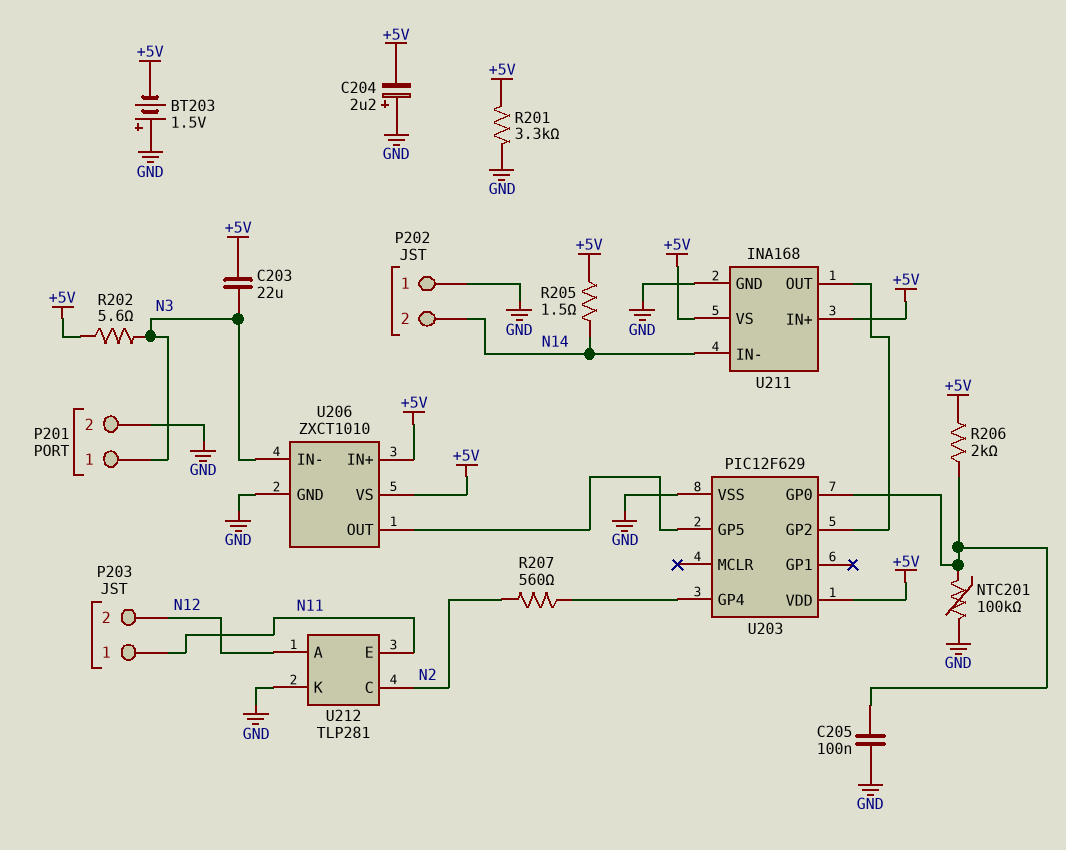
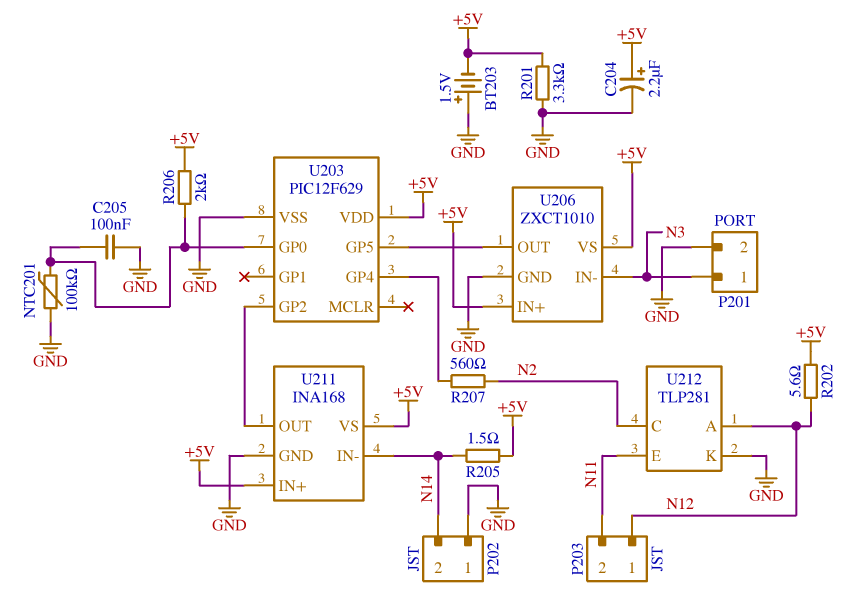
C203: 22uF (+5V, N3) -> none
C204: 2.2uF (plus GND, minus +5V) -> 2.2uF (plus +5V, minus GND)
P203 pin 1: N11 -> N12
P203 pin 2: N12 -> N11
R202: 5.6 (+5V, N3) -> 5.6 (+5V, N12)

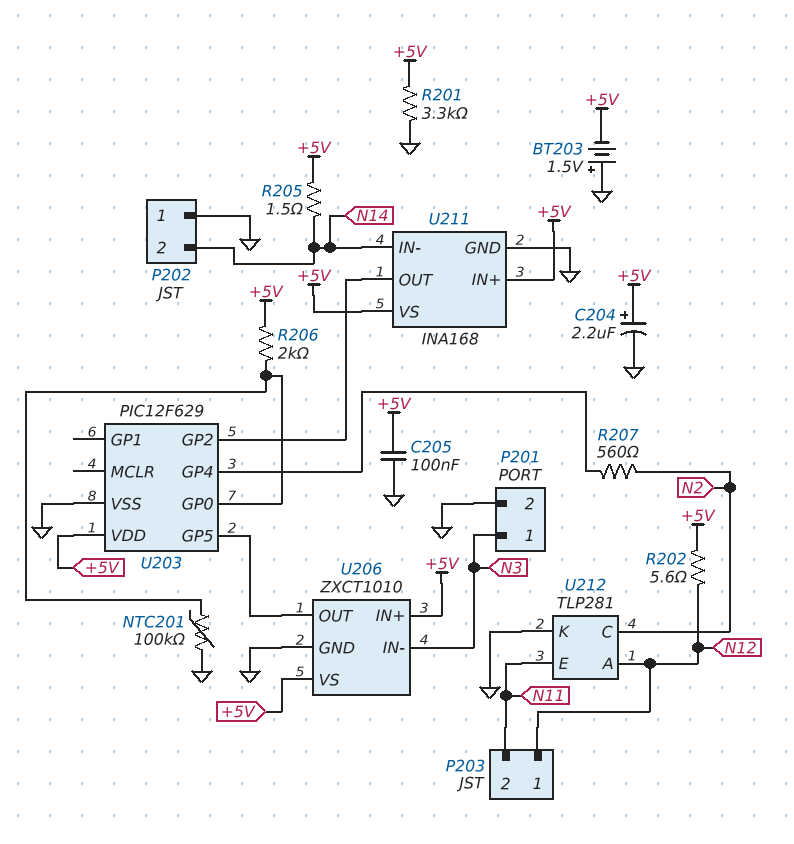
C205: 100nF (GND, U203/GP0) -> 100nF (+5V, GND)

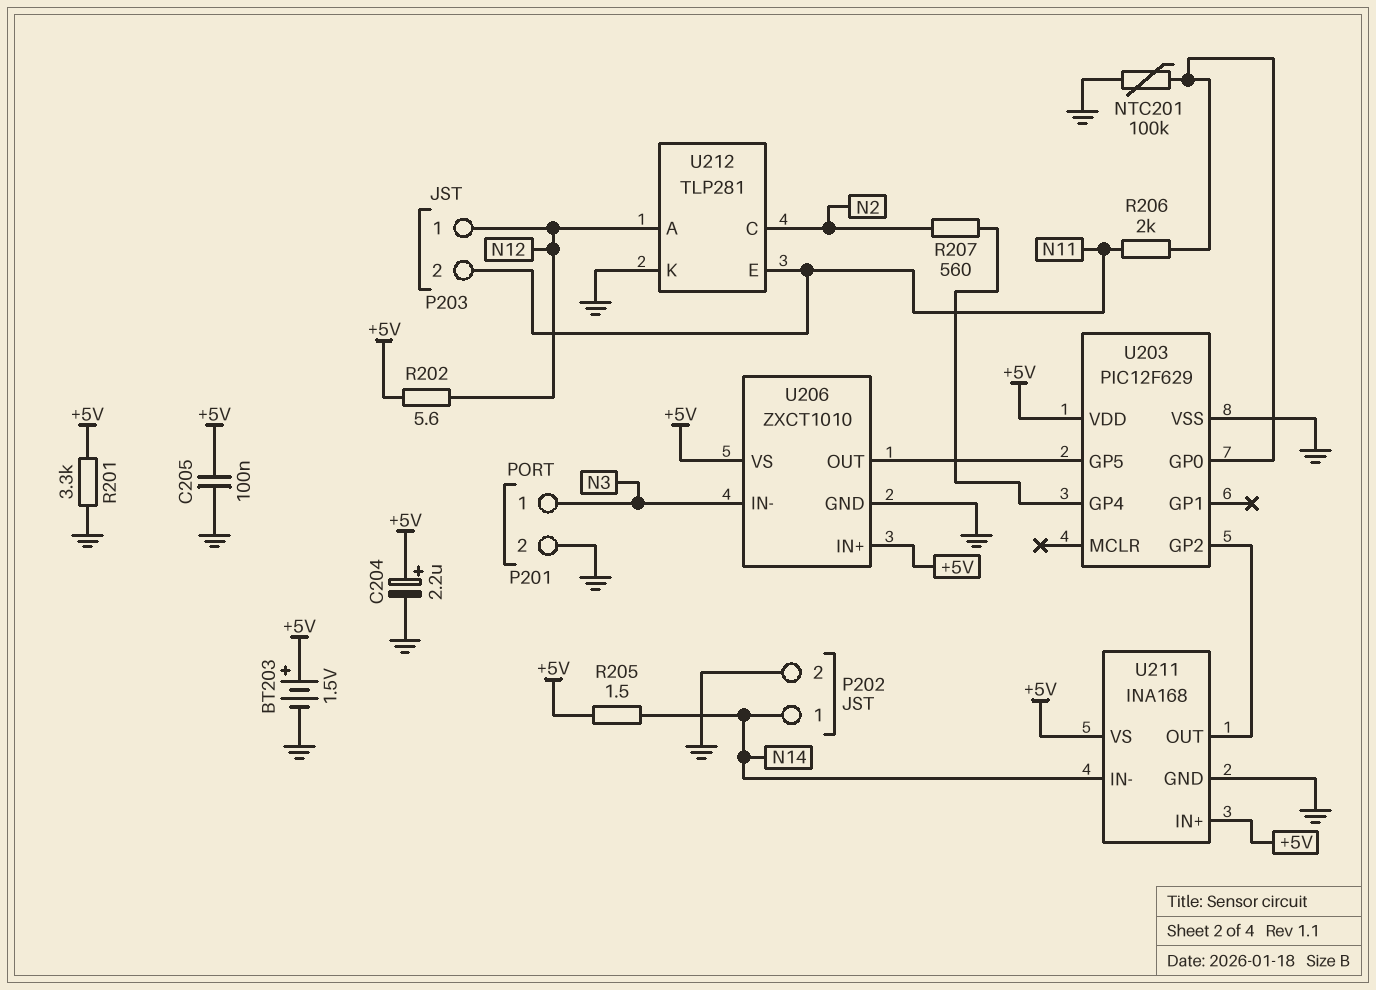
BT203: 1.5V (plus GND, minus +5V) -> 1.5V (plus +5V, minus GND)
P202 pin 1: GND -> N14
P202 pin 2: N14 -> GND
R206: 2k (+5V, U203/GP0) -> 2k (N11, U203/GP0)

